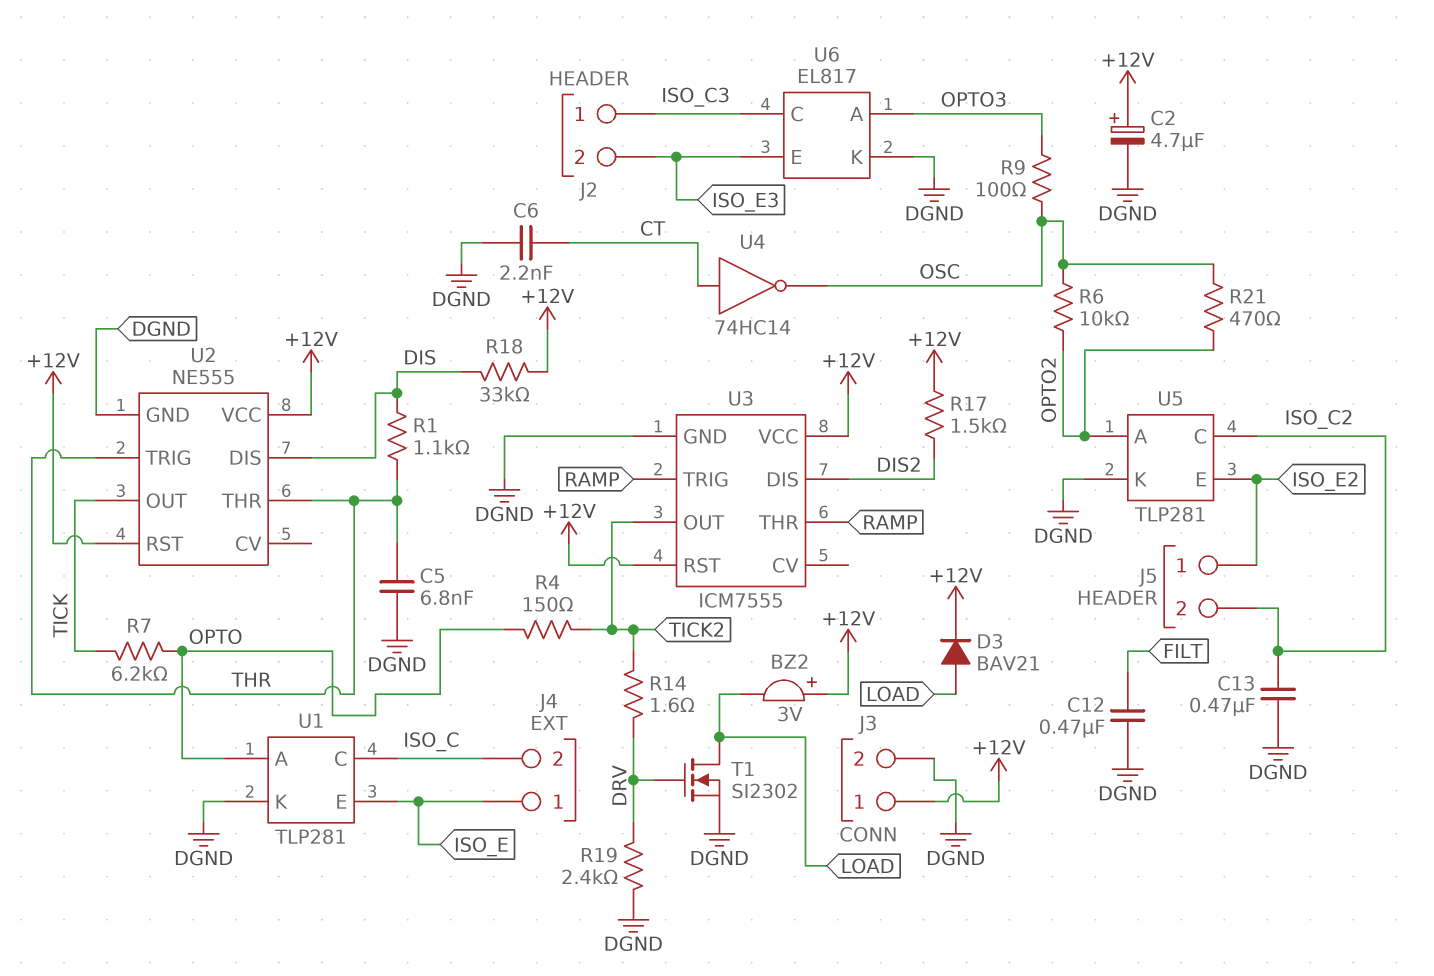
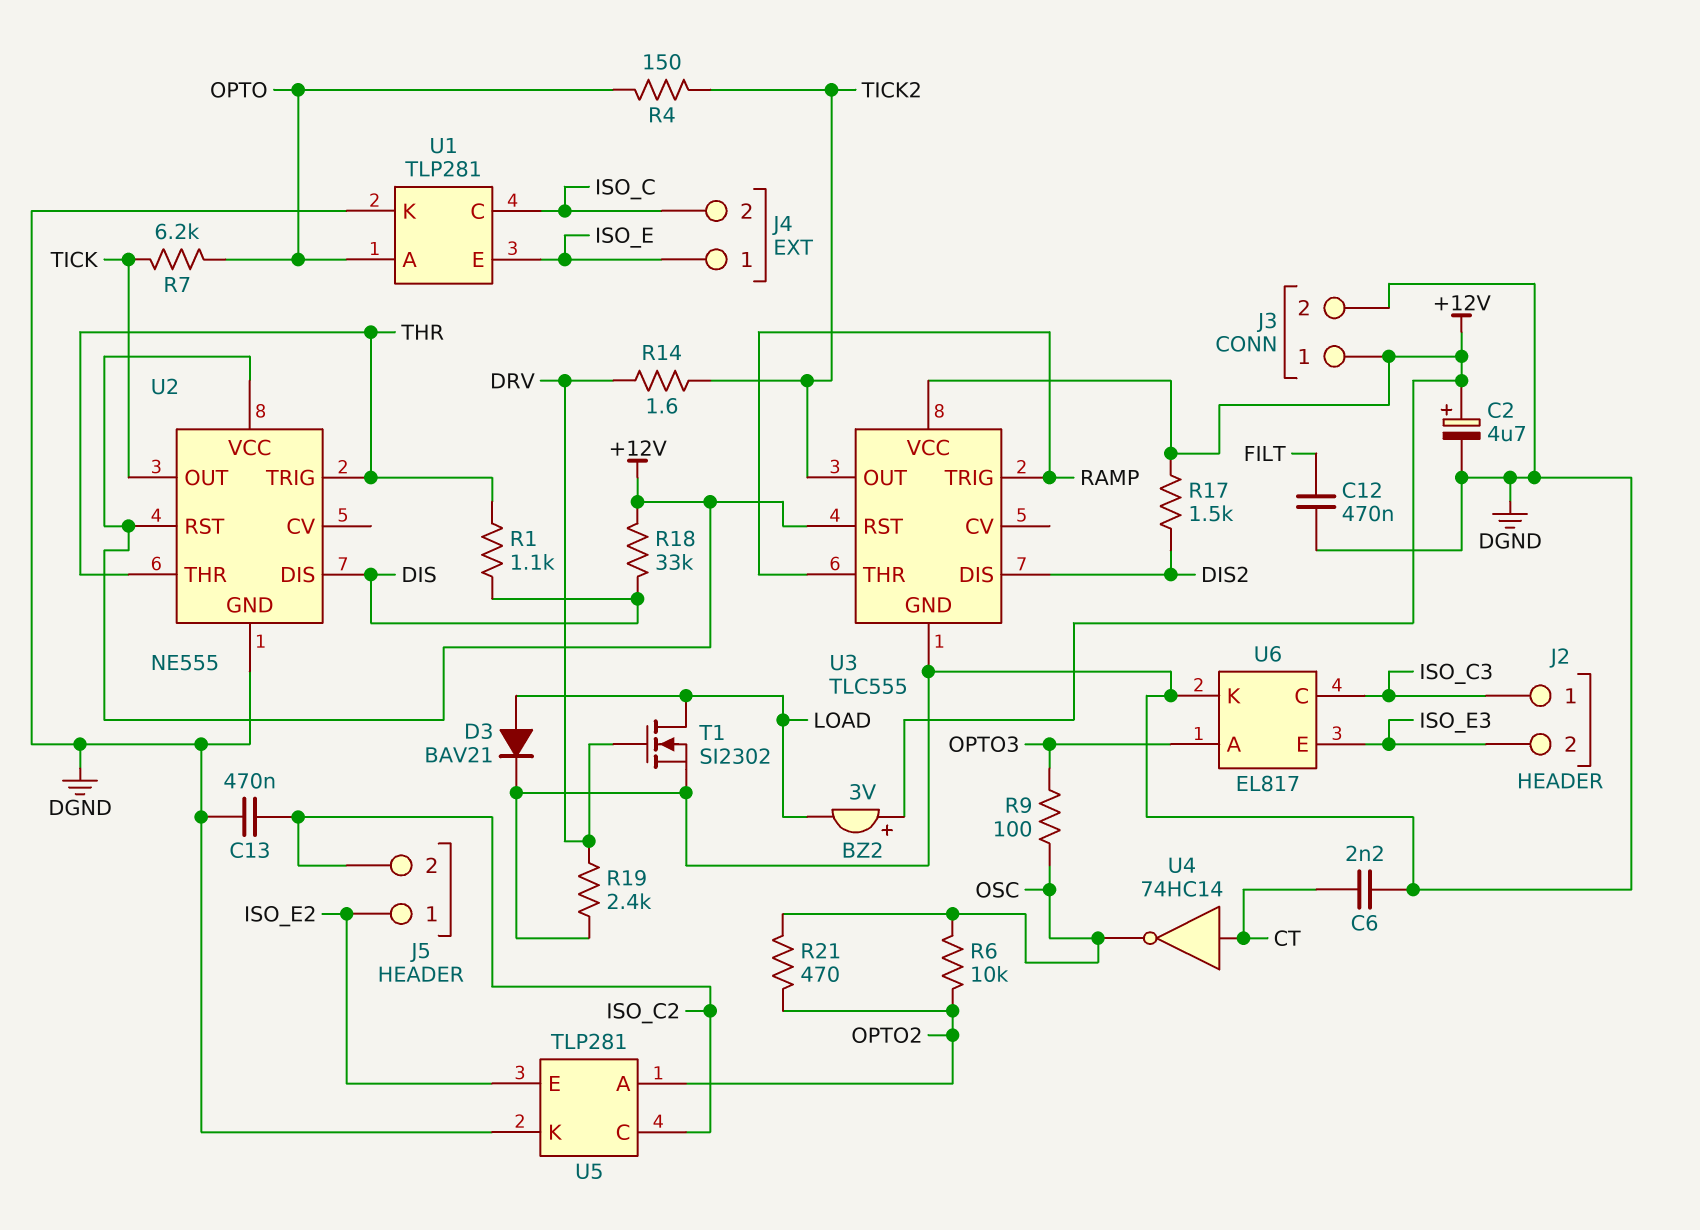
C5: 6.8nF (DGND, THR) -> none
D3: diode BAV21 (A LOAD, K +12V) -> diode BAV21 (A LOAD, K DGND)
U3: ICM7555 -> TLC555

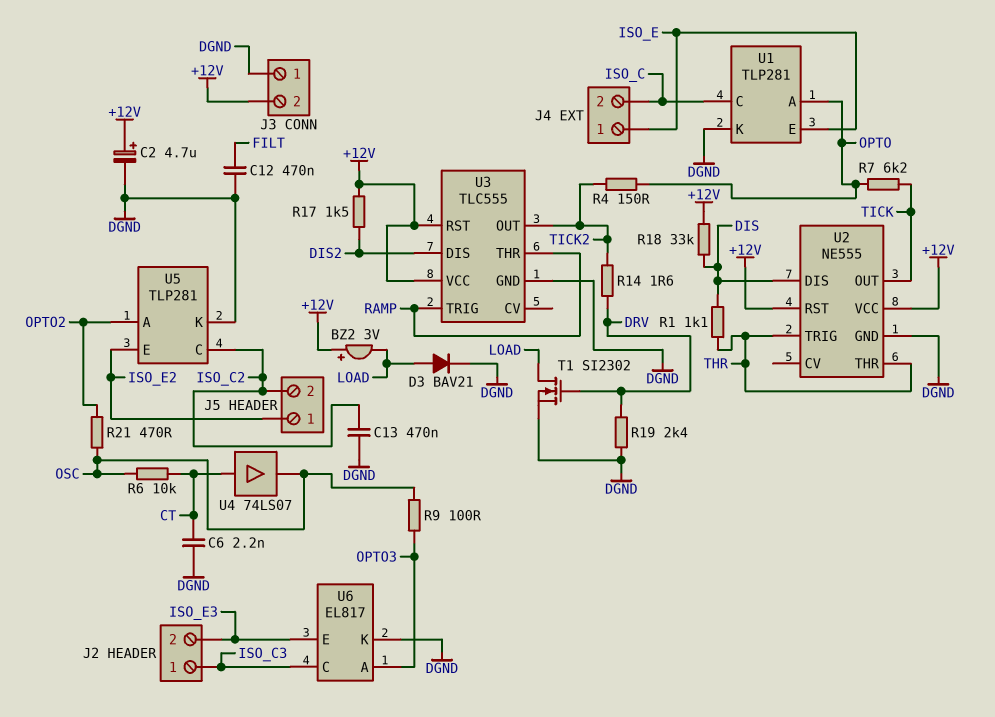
J3 pin 1: +12V -> DGND
J3 pin 2: DGND -> +12V
R6: 10k (OPTO2, OSC) -> 10k (CT, OSC)
U4: NOT 74HC14 (in CT, out OSC) -> buffer 74LS07 (in CT, out OSC)

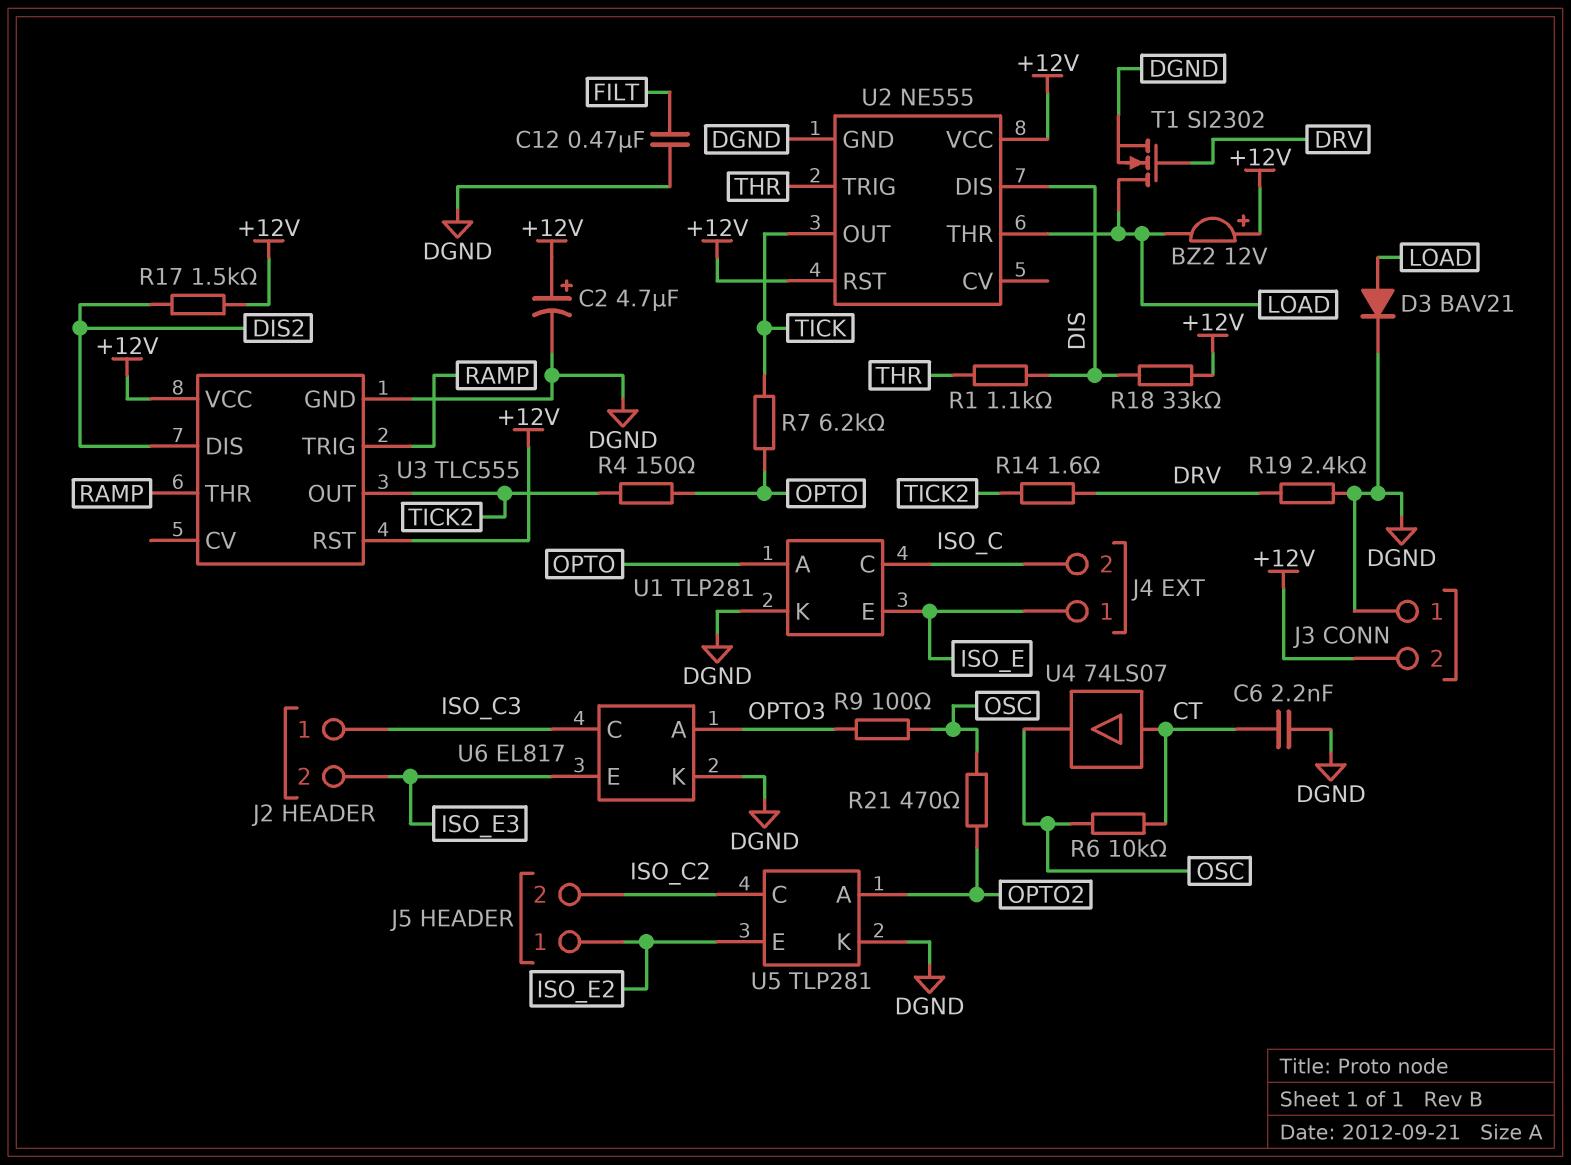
BZ2: buzzer 3V (plus +12V, minus LOAD) -> buzzer 12V (plus +12V, minus LOAD)
C13: 470nF (DGND, ISO_C2) -> none
U2 pin THR: THR -> LOAD

